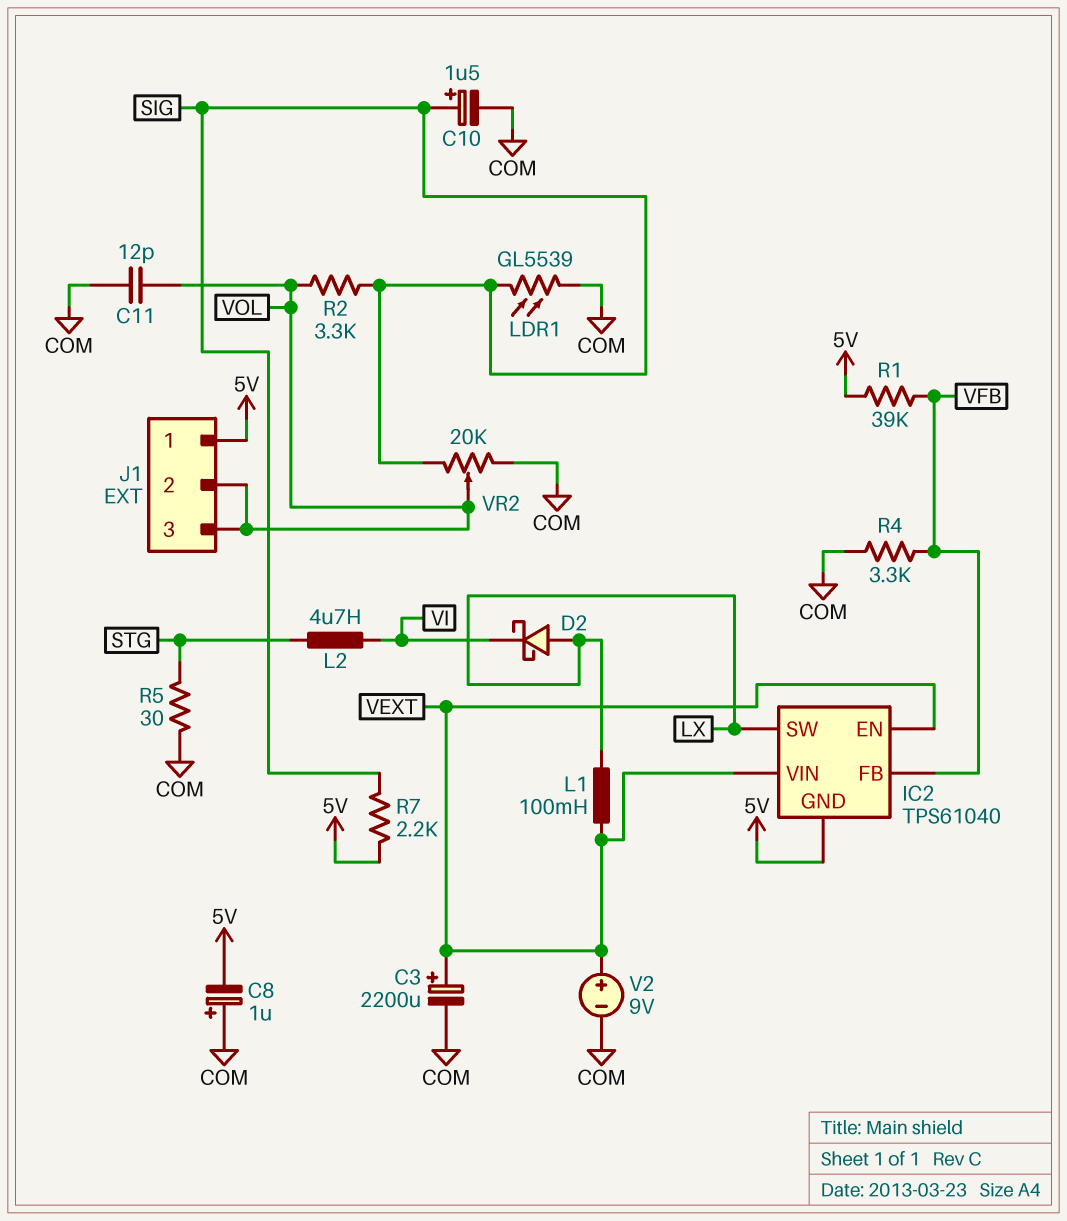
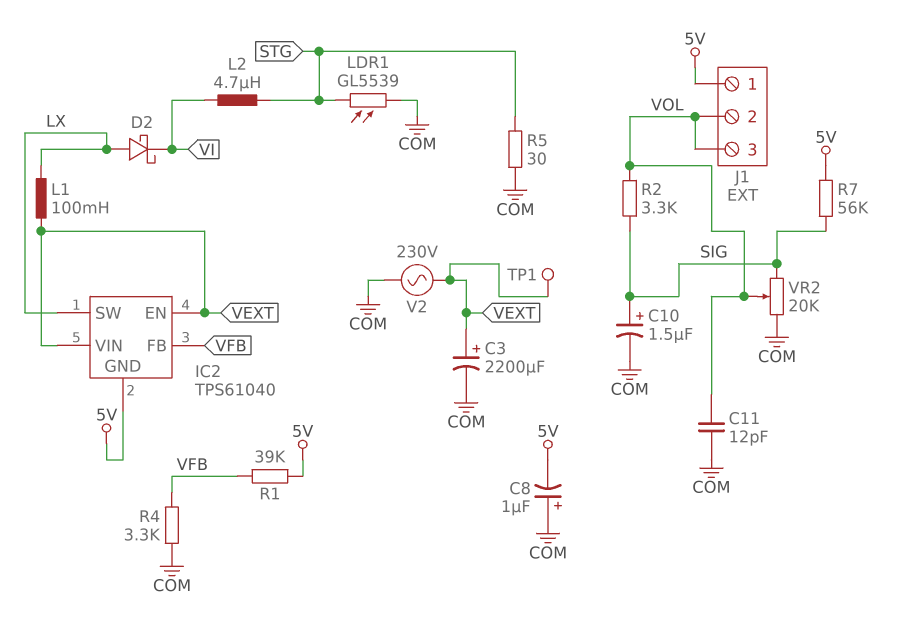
LDR1: GL5539 (COM, SIG) -> GL5539 (COM, STG)
R7: 2.2k (5V, SIG) -> 56k (5V, SIG)
TP1: none -> test point (VEXT)
V2: 9V (plus VEXT, minus COM) -> AC 230V (COM, VEXT)

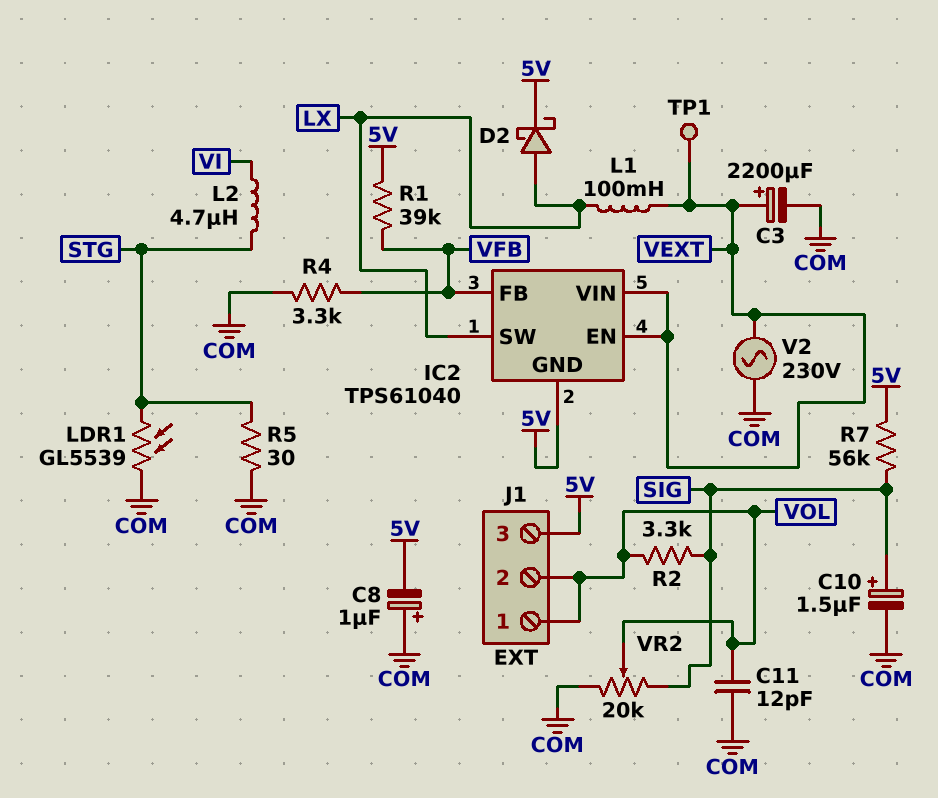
D2: schottky (A LX, K VI) -> schottky (A LX, K 5V)
J1 pin 1: 5V -> VOL
J1 pin 3: VOL -> 5V

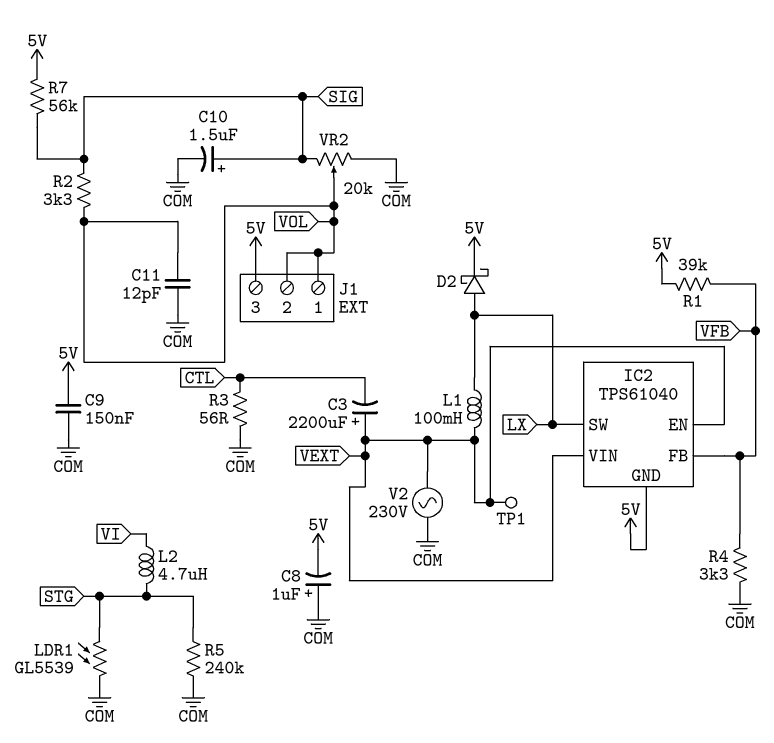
C3: 2200uF (plus VEXT, minus COM) -> 2200uF (plus VEXT, minus CTL)
C9: none -> 150nF (5V, COM)
R3: none -> 56 (COM, CTL)
R5: 30 (COM, STG) -> 240k (COM, STG)

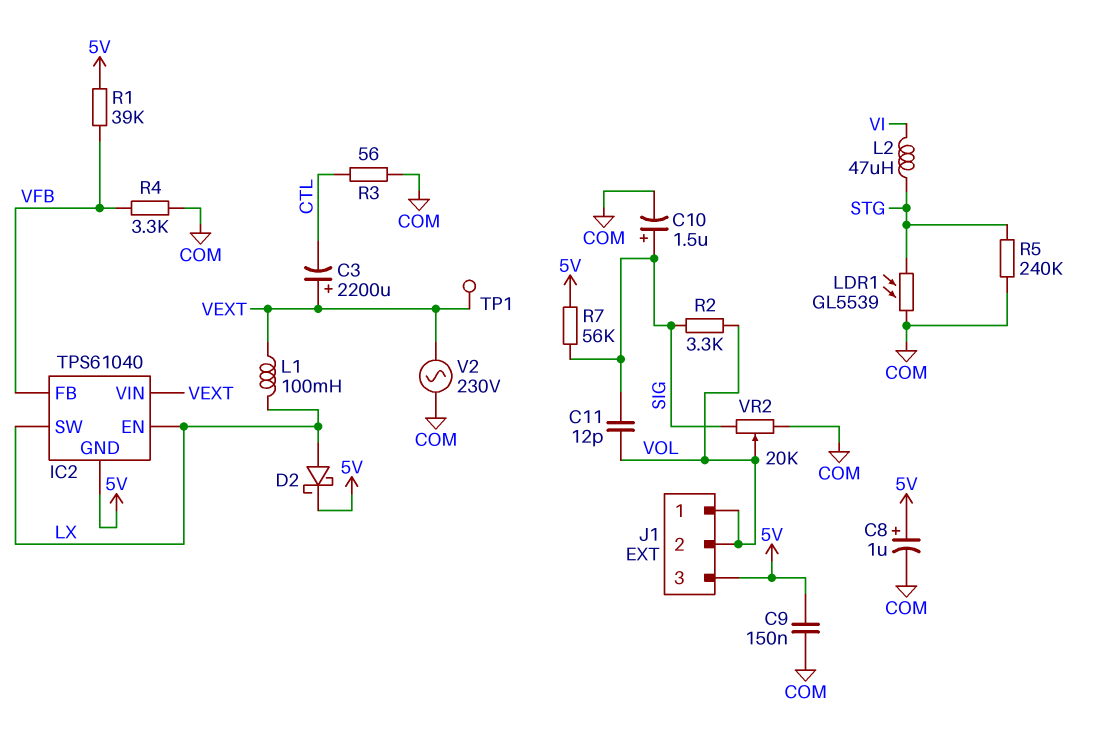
C8: 1uF (plus COM, minus 5V) -> 1uF (plus 5V, minus COM)
C11: 12pF (COM, VOL) -> 12pF (SIG, VOL)
IC2 pin EN: VEXT -> LX
L2: 4.7uH (STG, VI) -> 47uH (STG, VI)

